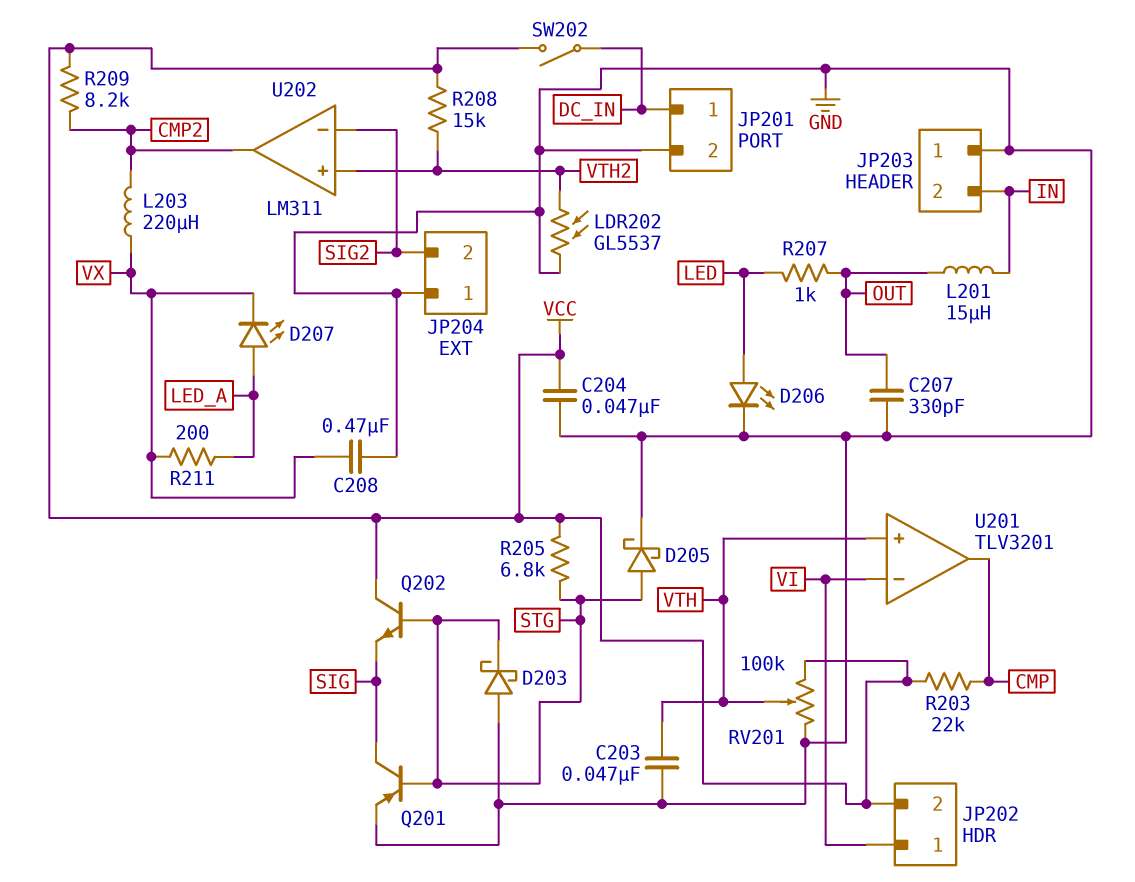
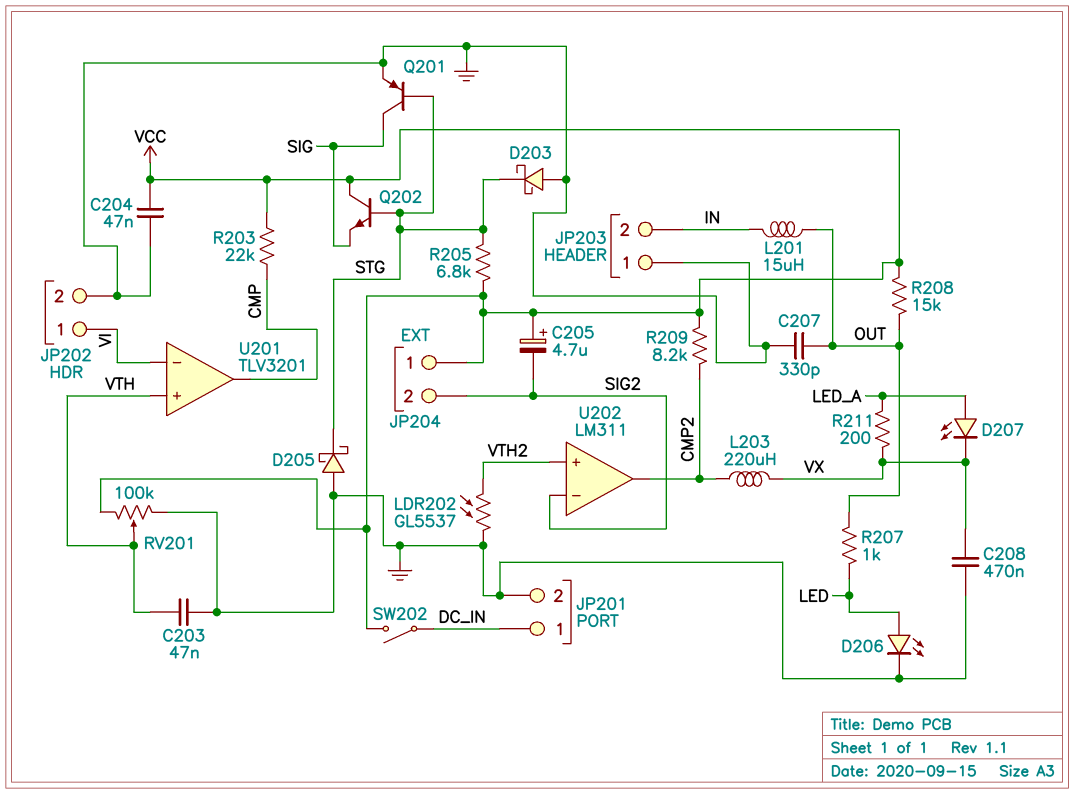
C205: none -> 4.7uF (plus VCC, minus SIG2)
D205: schottky (A STG, K GND) -> schottky (A GND, K STG)
JP202 pin 2: VCC -> GND
JP204 pin 1: GND -> VCC
R208: 15k (VCC, VTH2) -> 15k (OUT, VCC)

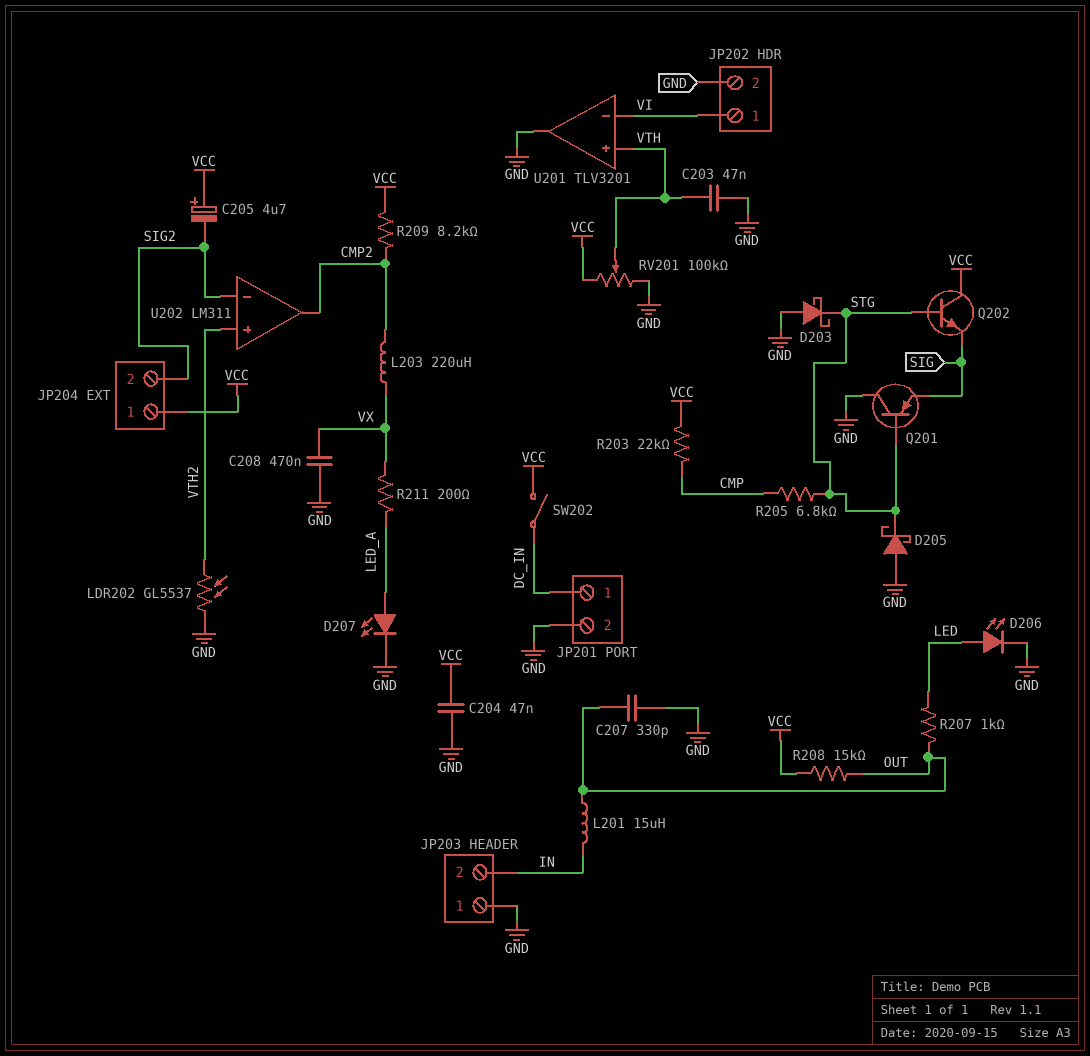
D207: LED (A LED_A, K VX) -> LED (A LED_A, K GND)
Q201: PNP (B STG, C SIG, E GND) -> PNP (B STG, C GND, E SIG)
R205: 6.8k (STG, VCC) -> 6.8k (CMP, STG)
U201 pin out: CMP -> GND

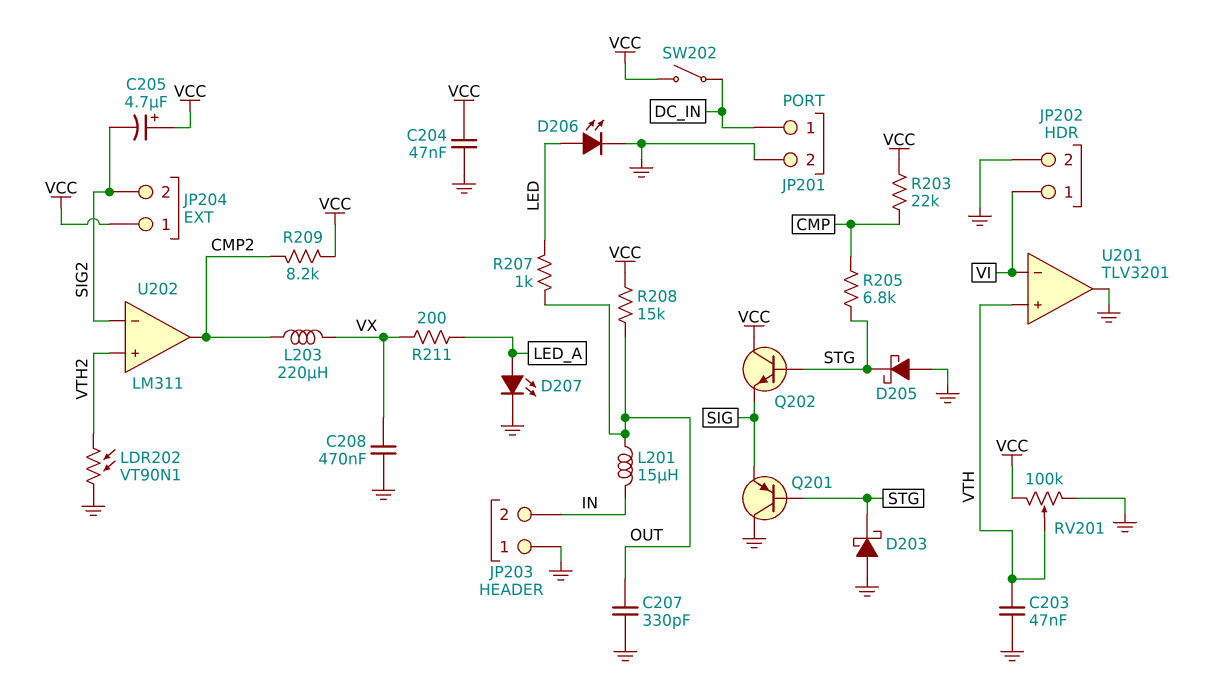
LDR202: GL5537 (GND, VTH2) -> VT90N1 (GND, VTH2)

